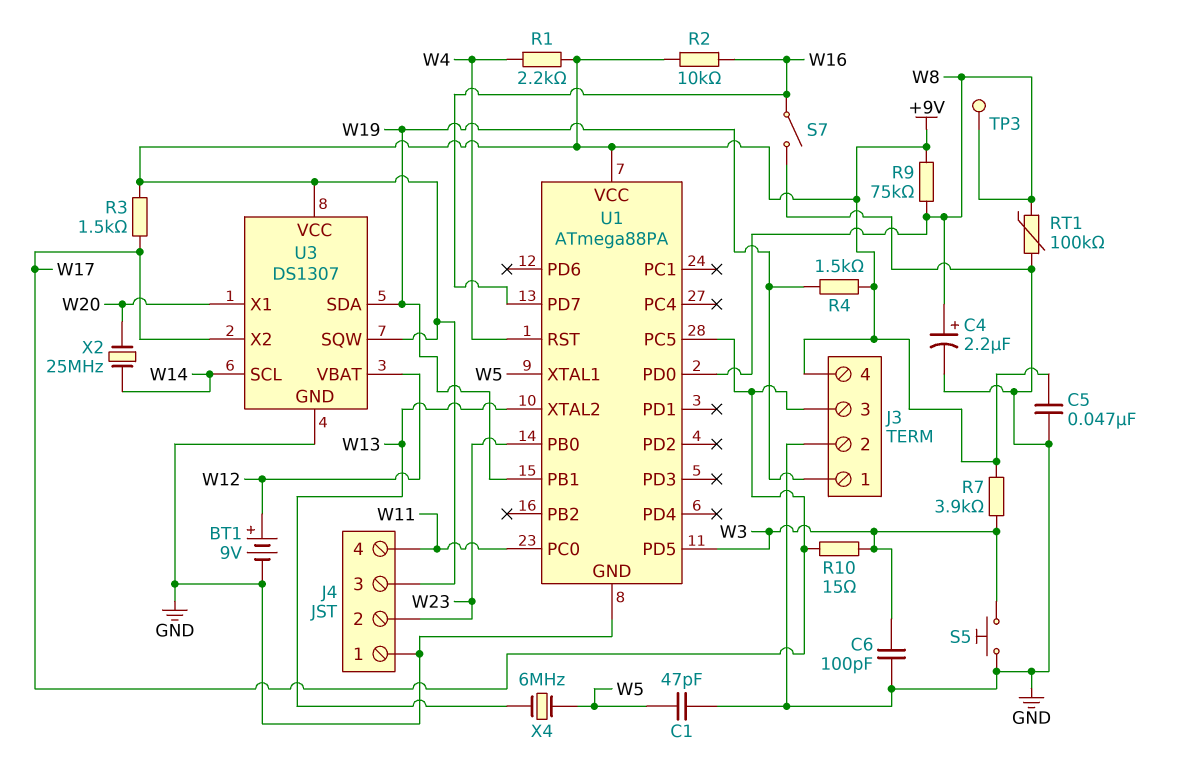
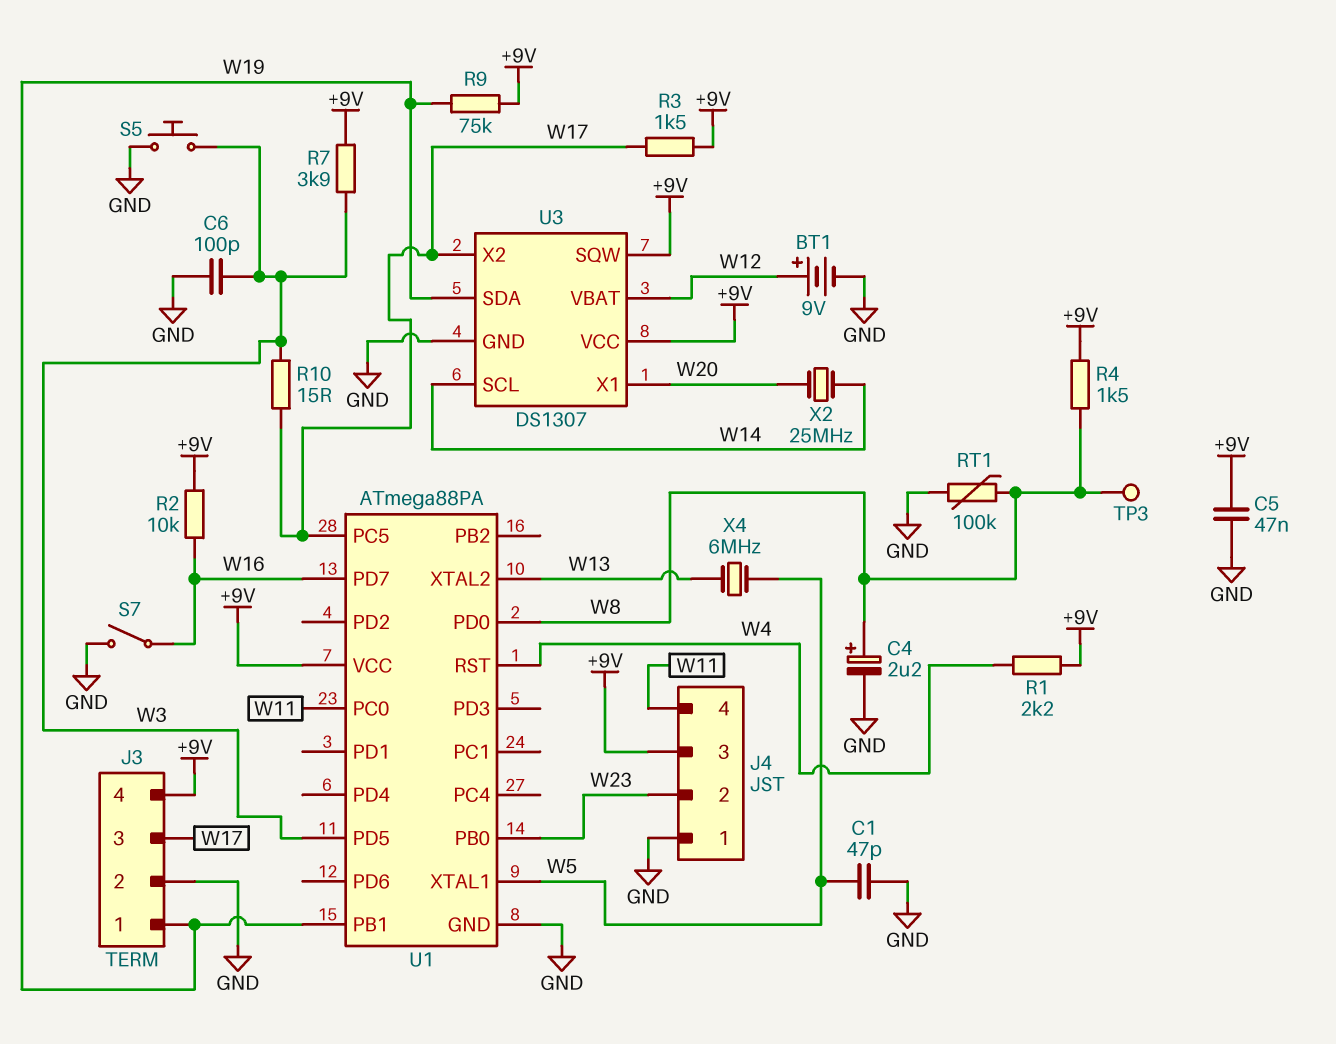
R4: 1.5k (+9V, W19) -> 1.5k (+9V, W8)
R9: 75k (+9V, W8) -> 75k (+9V, W19)

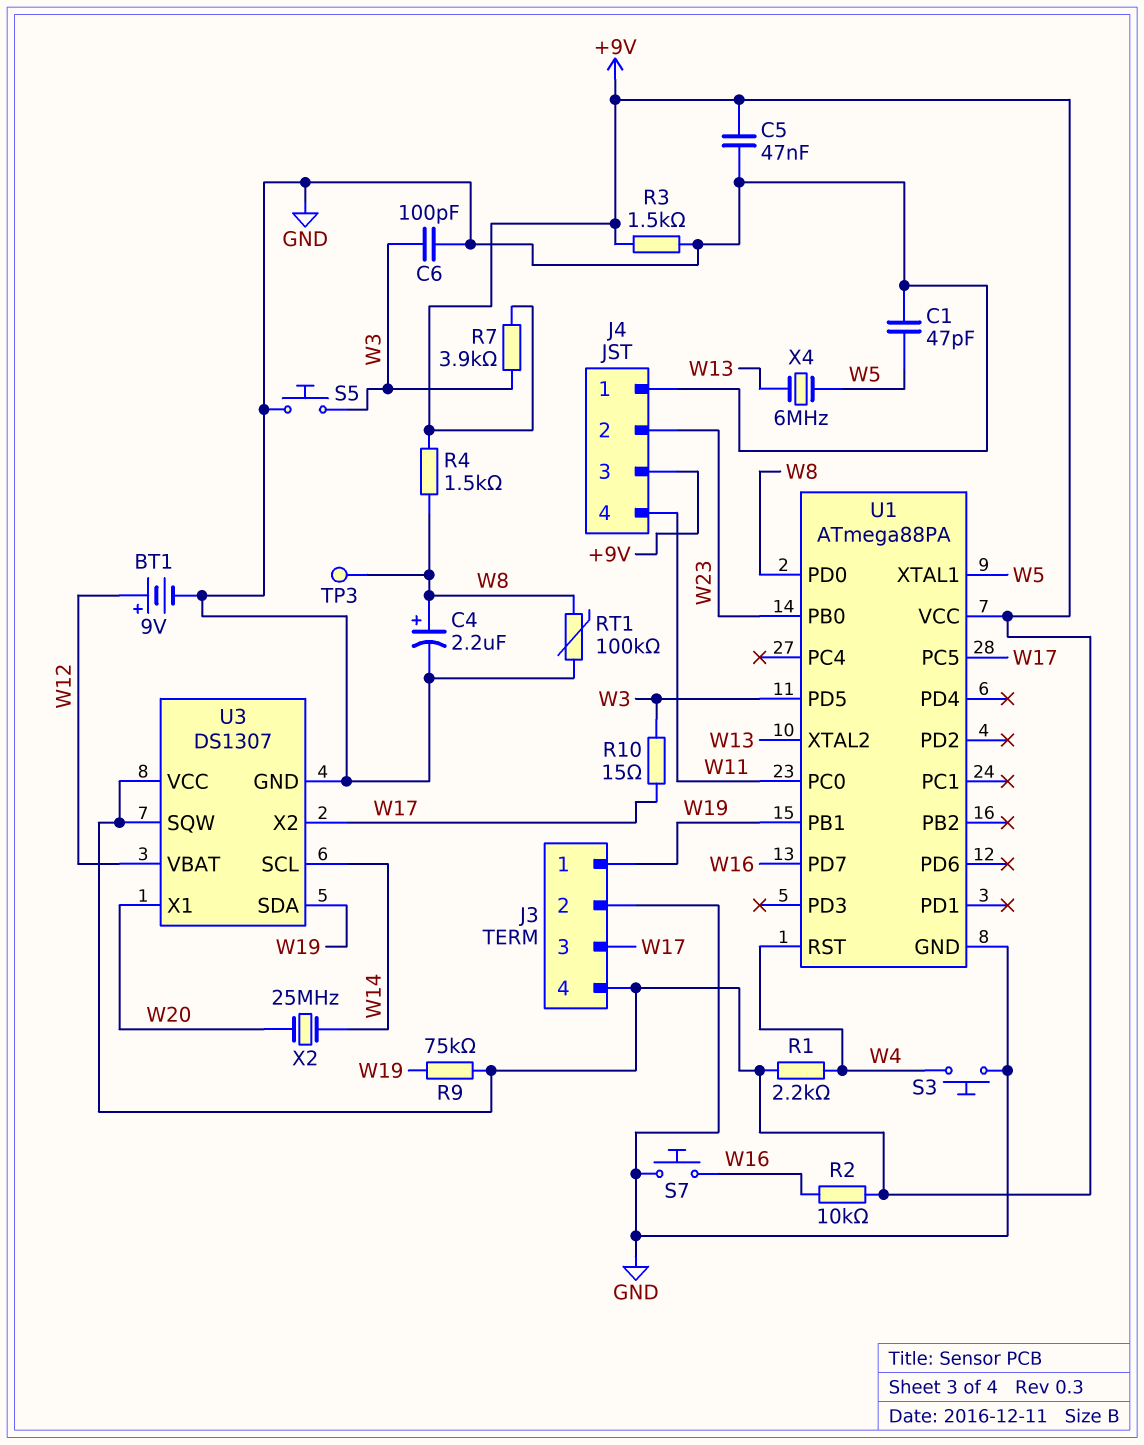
R3: 1.5k (+9V, W17) -> 1.5k (+9V, GND)
S3: none -> button (GND, W4)
S7: switch (GND, W16) -> button (GND, W16)

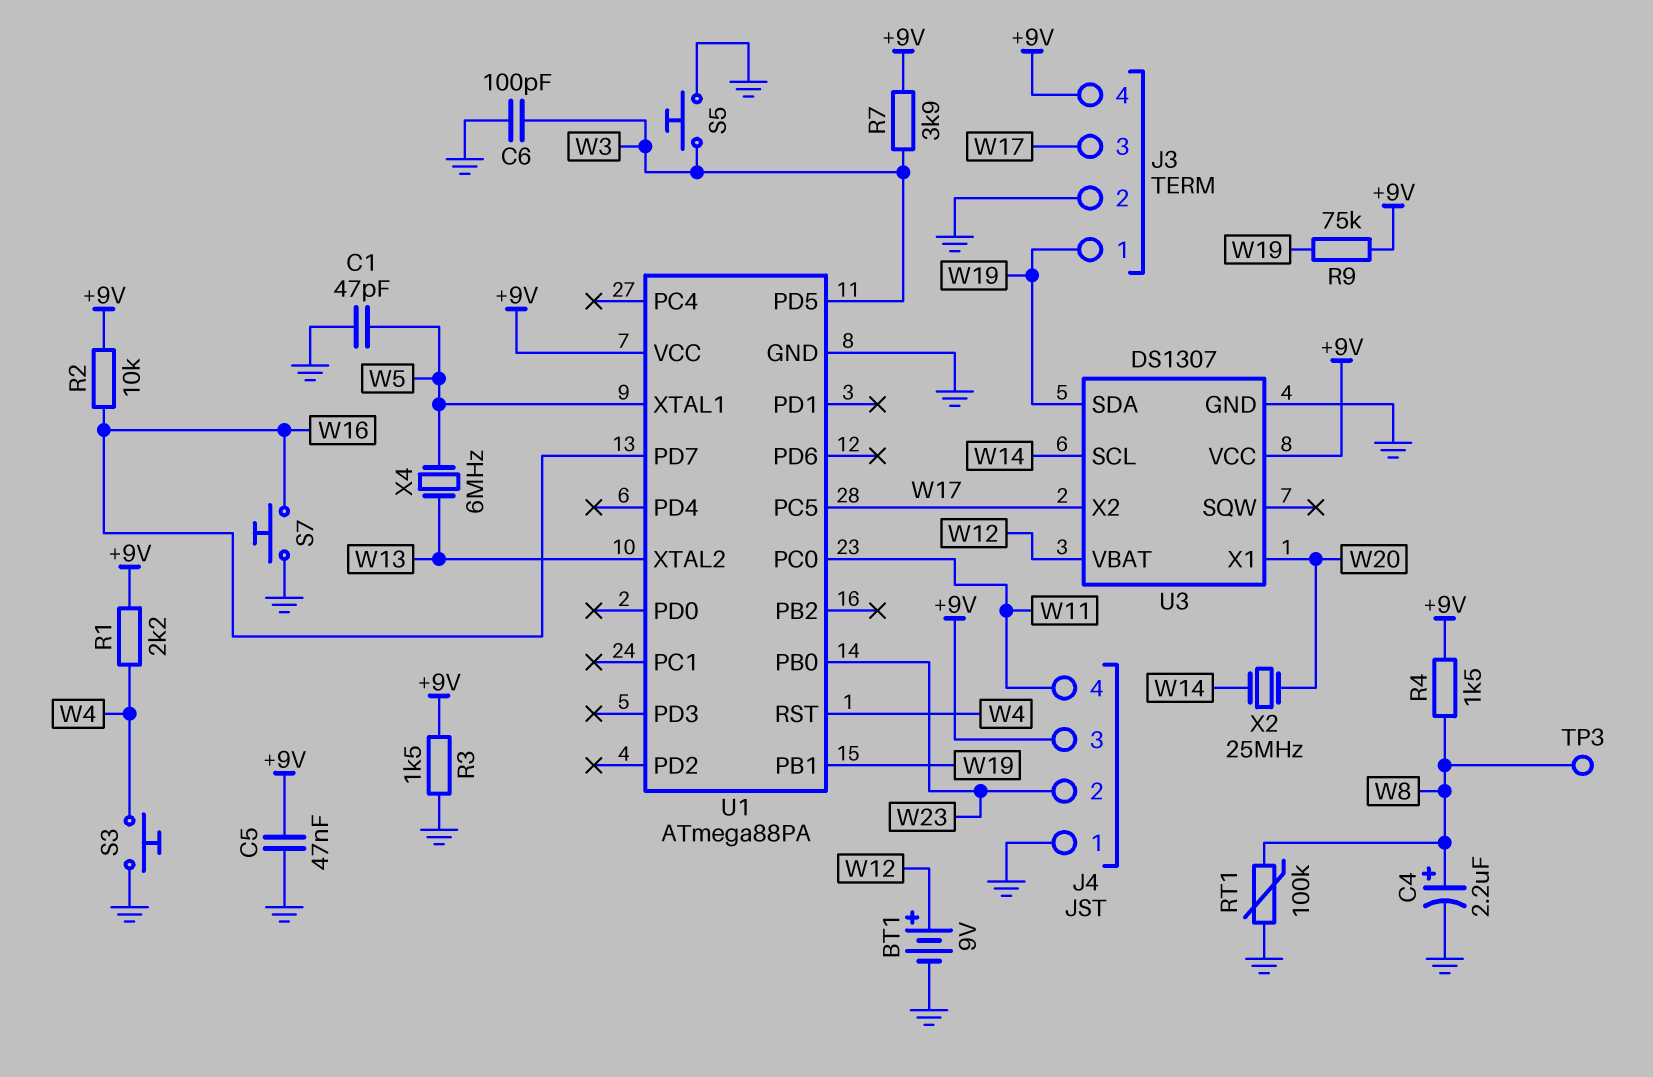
R10: 15 (W3, W17) -> none
U1 pin PD0: W8 -> none
U3 pin SQW: +9V -> none

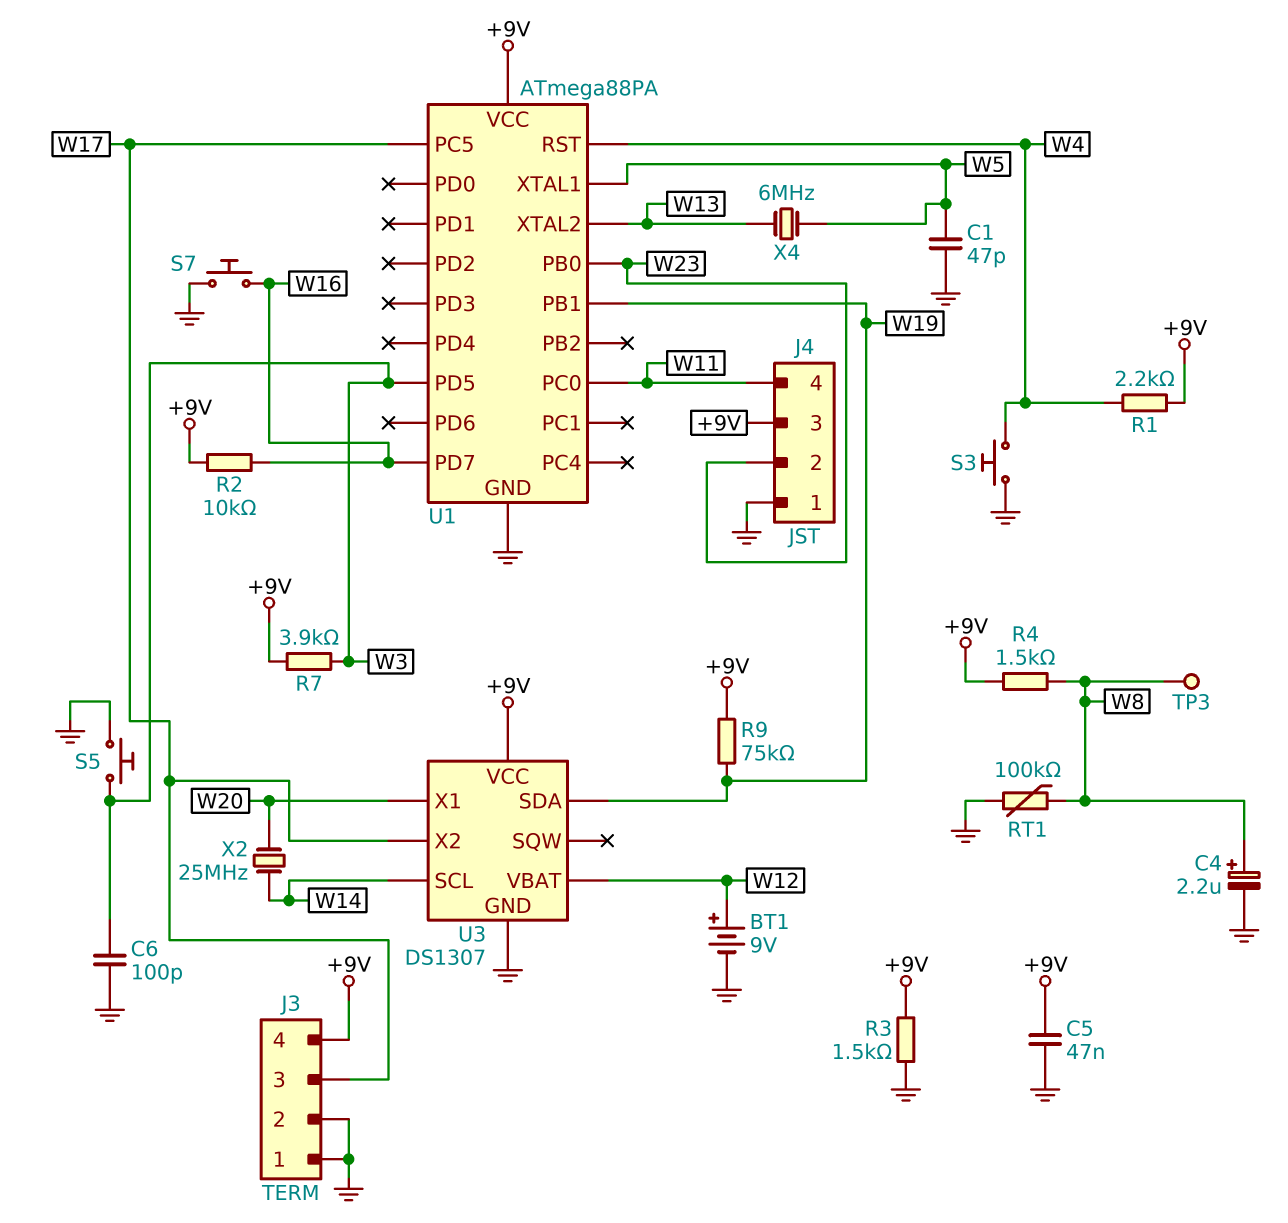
J3 pin 1: W19 -> GND

